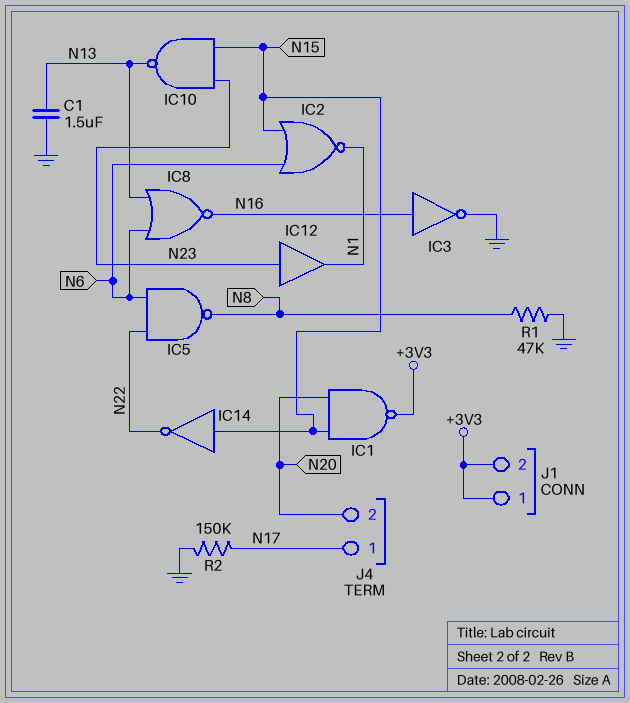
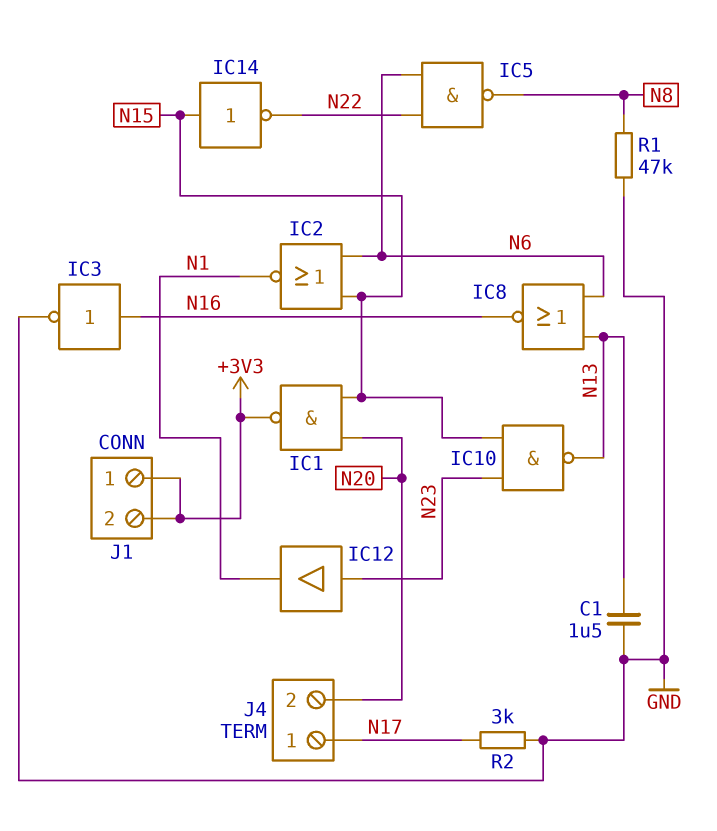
R2: 150k (GND, N17) -> 3k (GND, N17)

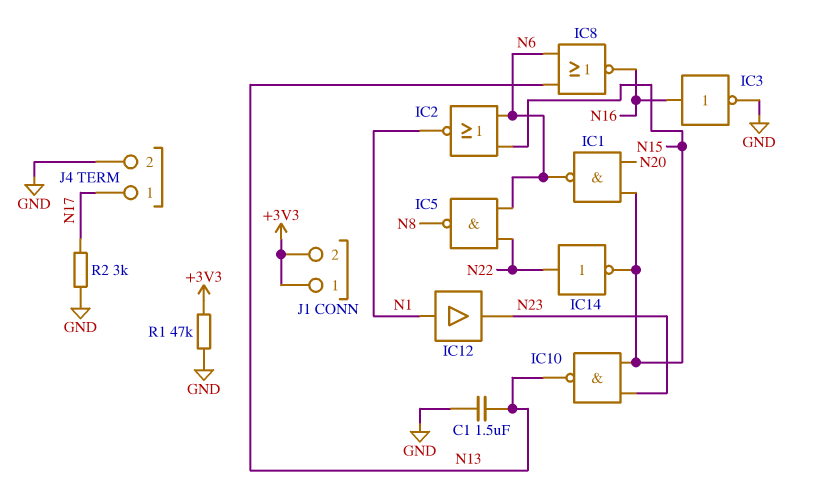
IC1: NAND (in N15, in N20, out +3V3) -> NAND (in N15, in N20, out N6)
IC12: buffer (in N23, out N1) -> buffer (in N1, out N23)
IC14: NOT (in N15, out N22) -> NOT (in N22, out N15)
J4 pin 2: N20 -> GND
R1: 47k (GND, N8) -> 47k (+3V3, GND)

